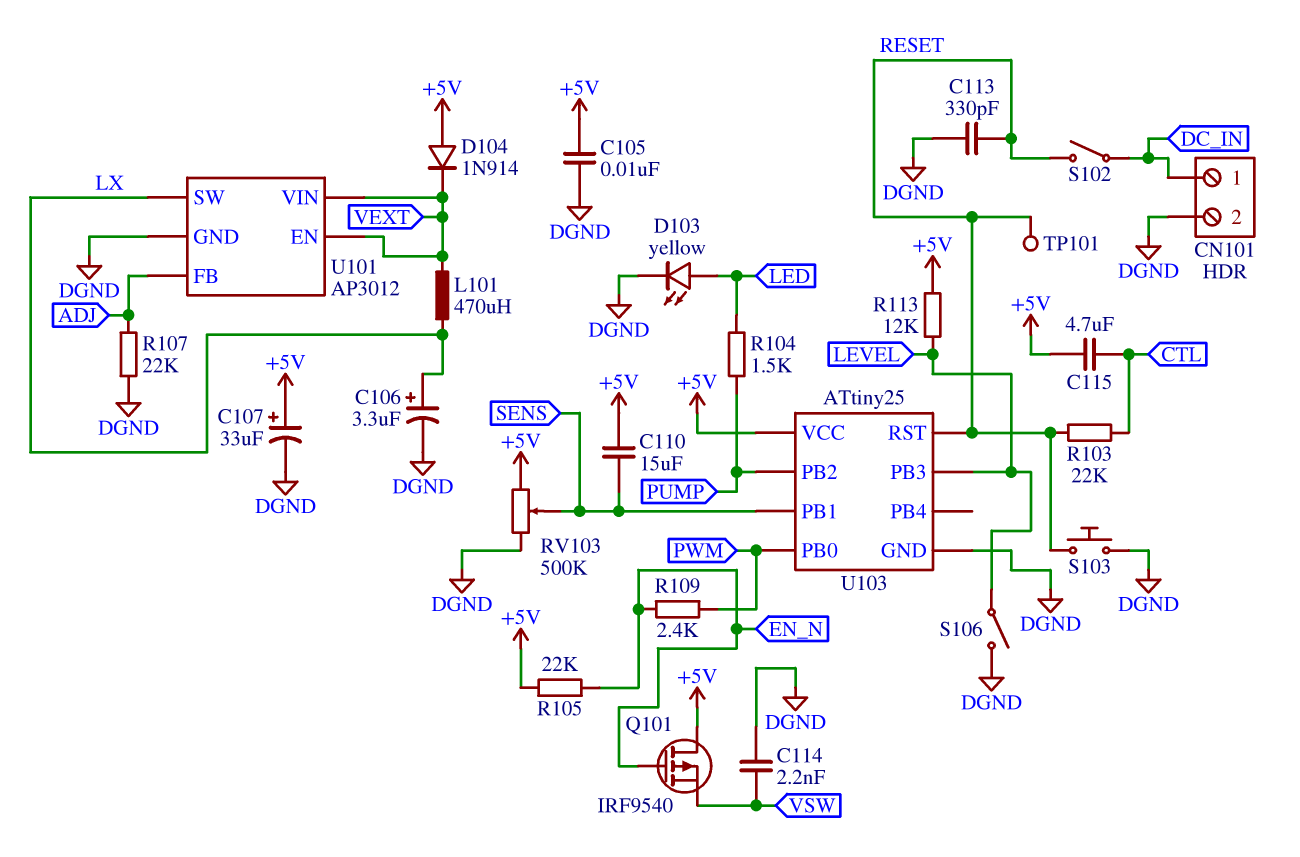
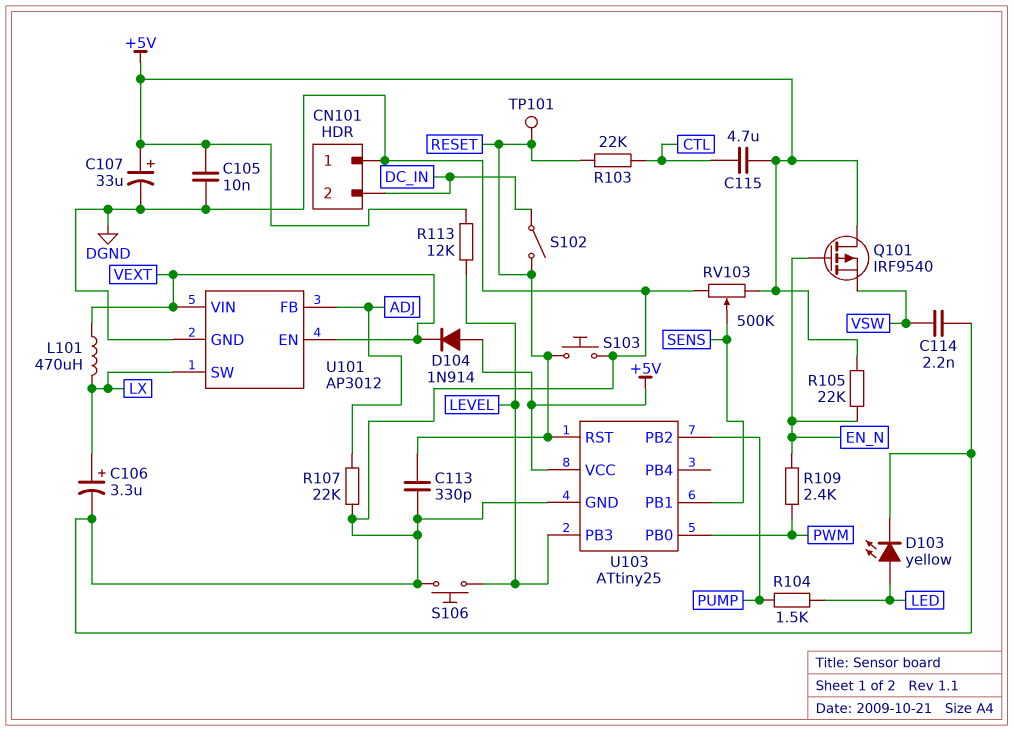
C110: 15uF (+5V, SENS) -> none
CN101 pin 1: DC_IN -> DGND
CN101 pin 2: DGND -> DC_IN
S106: switch (DGND, LEVEL) -> button (DGND, LEVEL)

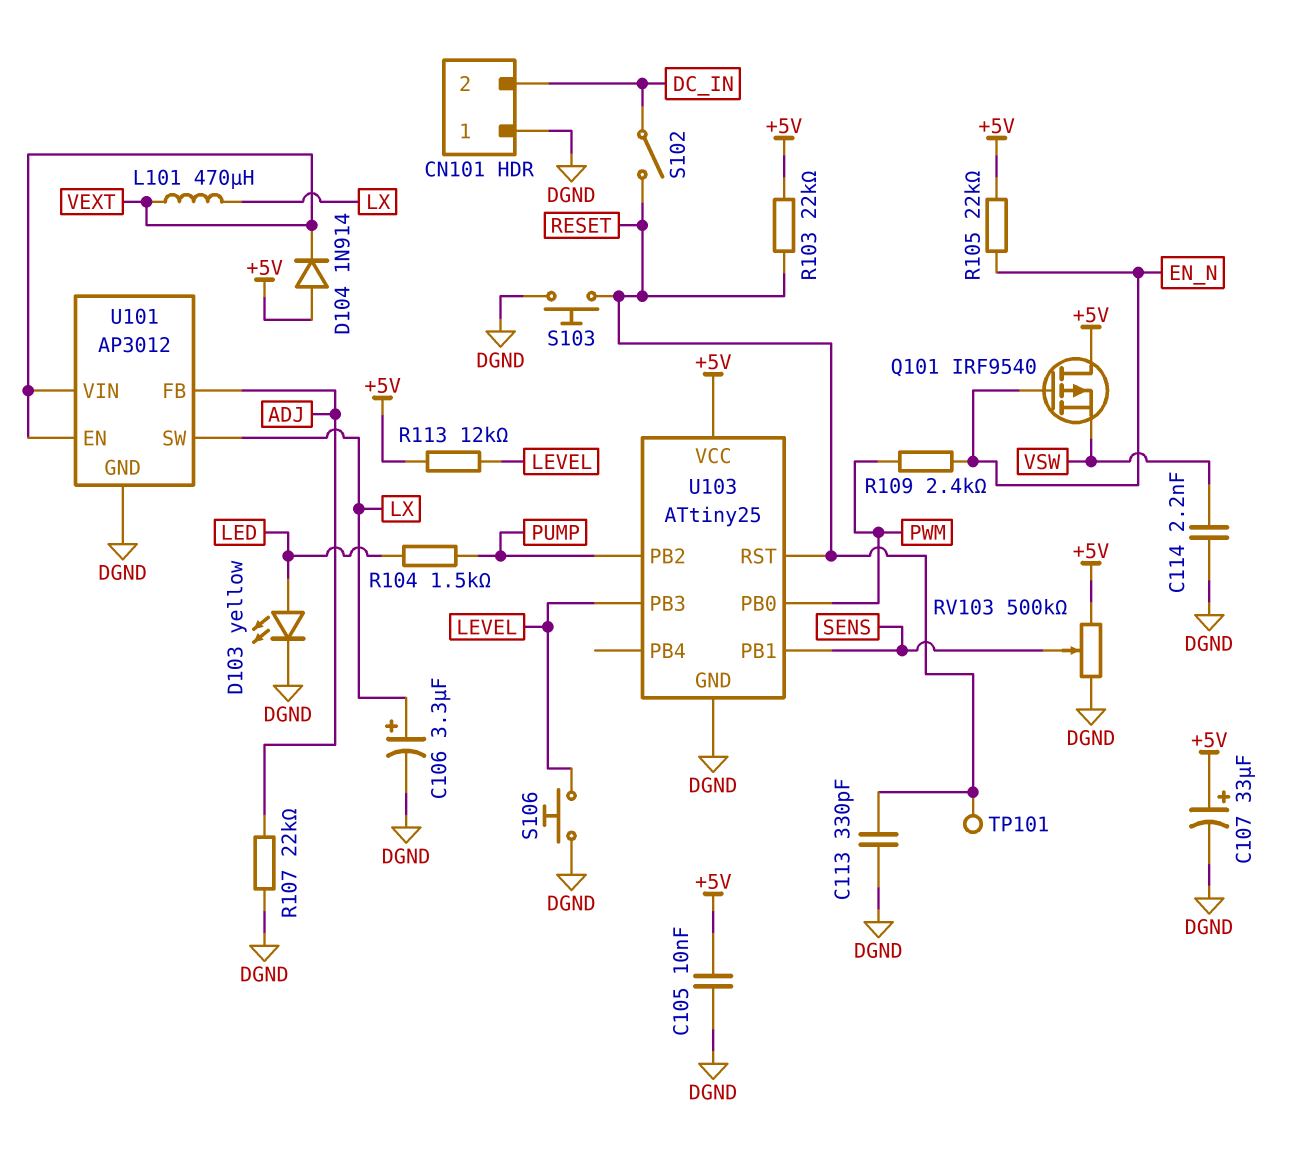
C115: 4.7uF (+5V, CTL) -> none
R103: 22k (CTL, RESET) -> 22k (+5V, RESET)

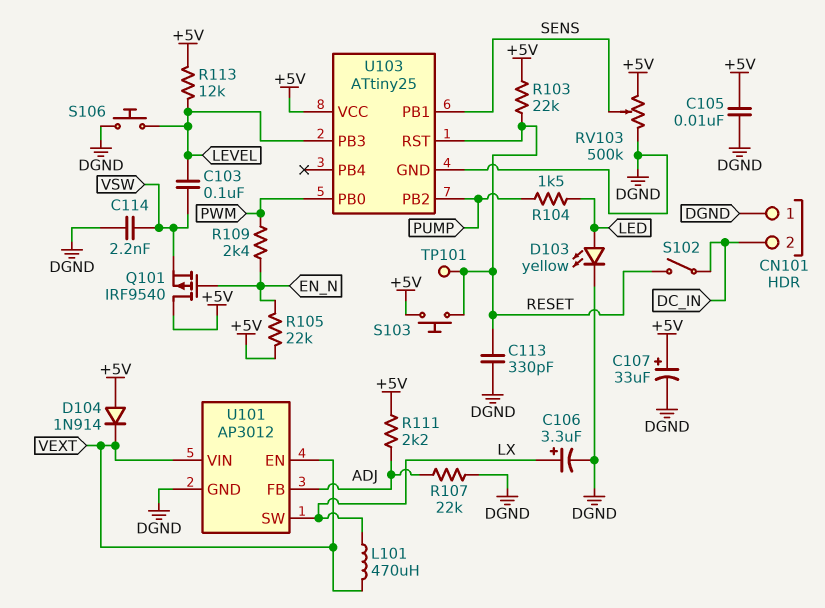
C103: none -> 100nF (LEVEL, VSW)
R111: none -> 2.2k (+5V, ADJ)
S103: button (DGND, RESET) -> button (+5V, RESET)

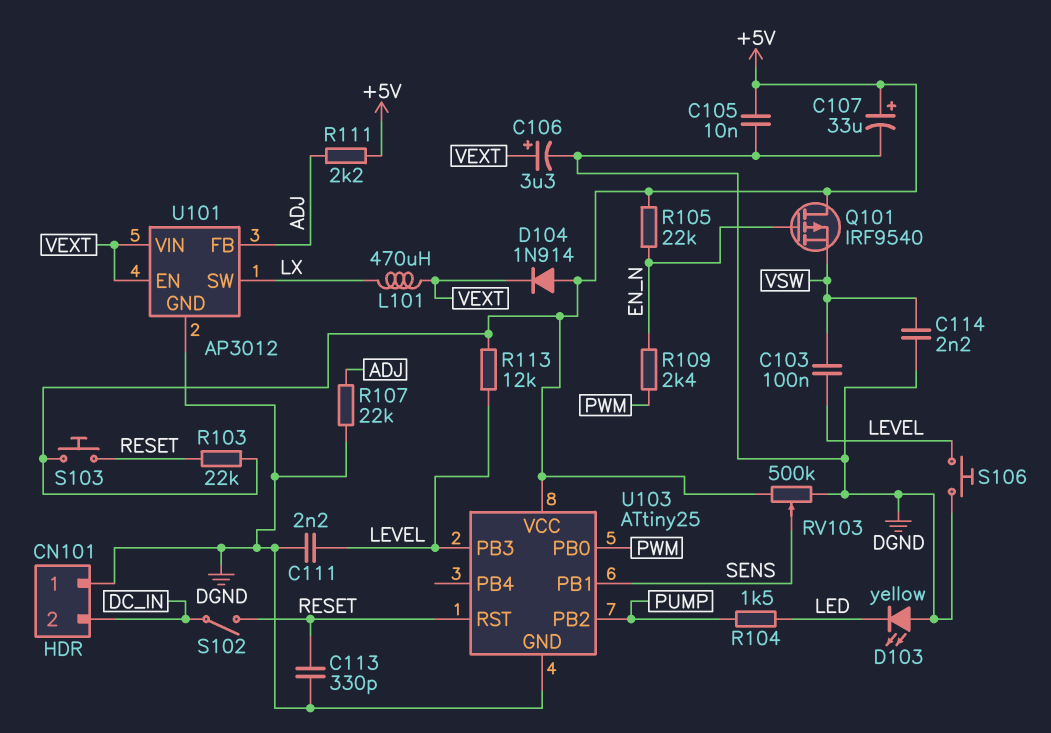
C106: 3.3uF (plus LX, minus DGND) -> 3.3uF (plus VEXT, minus DGND)
C111: none -> 2.2nF (DGND, LEVEL)
D103: LED yellow (A LED, K DGND) -> LED yellow (A DGND, K LED)
TP101: test point (RESET) -> none

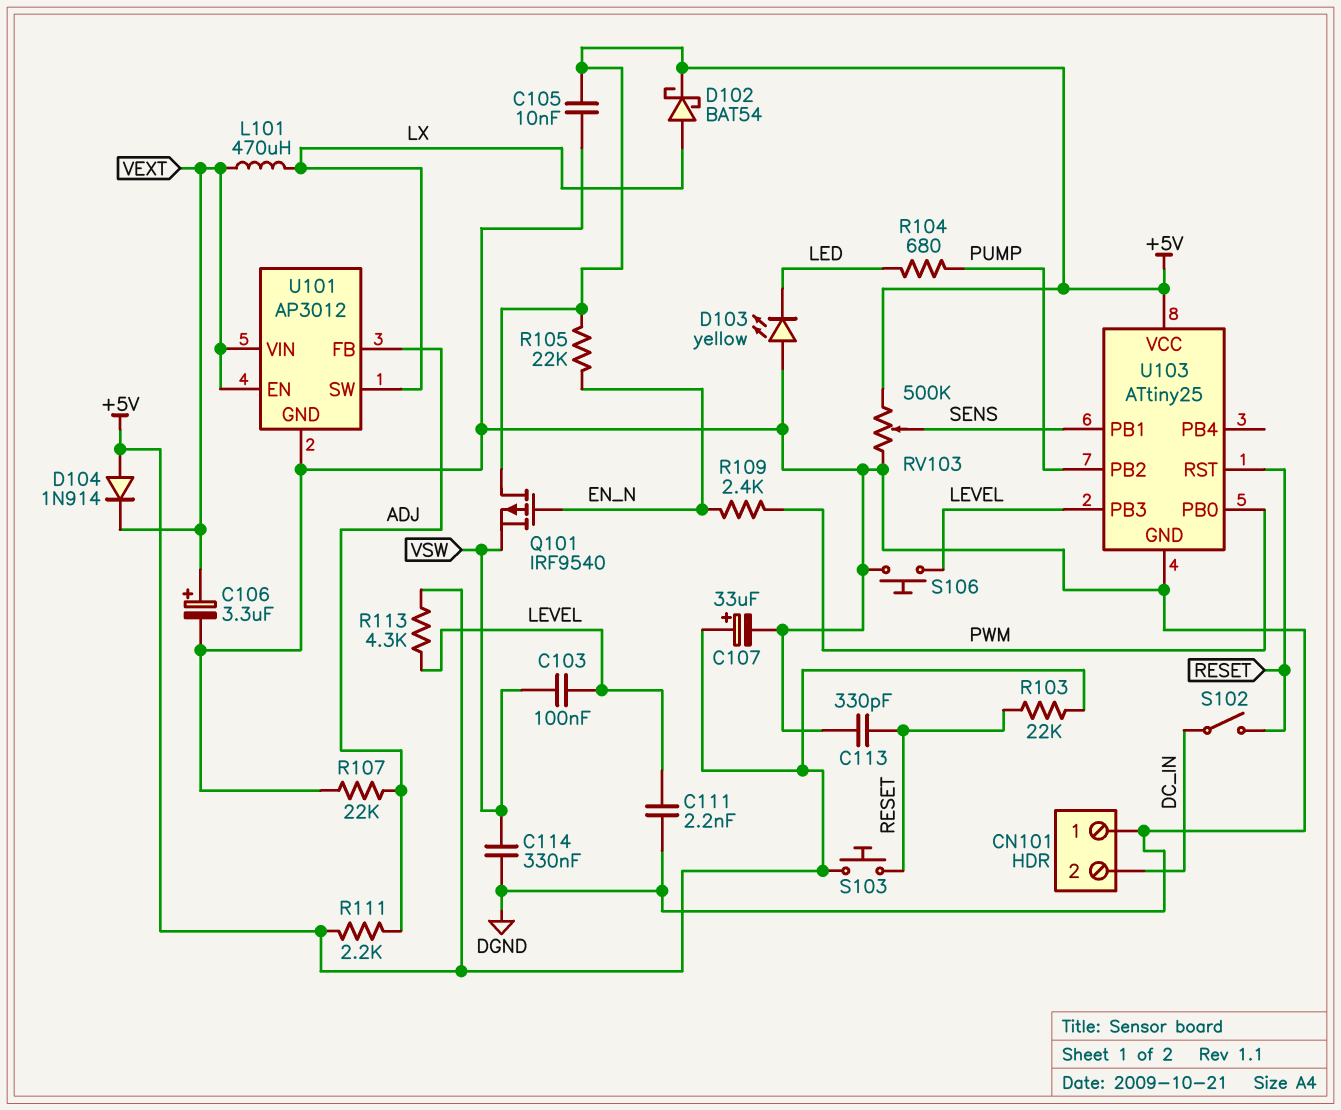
C114: 2.2nF (DGND, VSW) -> 330nF (DGND, VSW)
D102: none -> schottky BAT54 (A LX, K +5V)
R104: 1.5k (LED, PUMP) -> 680 (LED, PUMP)
R113: 12k (+5V, LEVEL) -> 4.3k (+5V, LEVEL)

